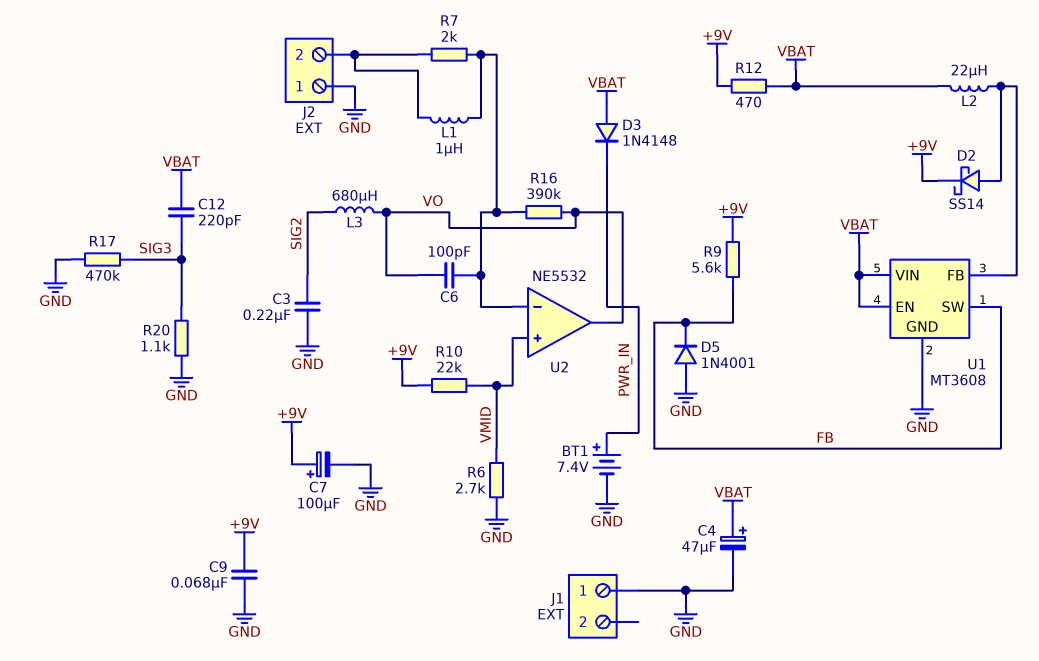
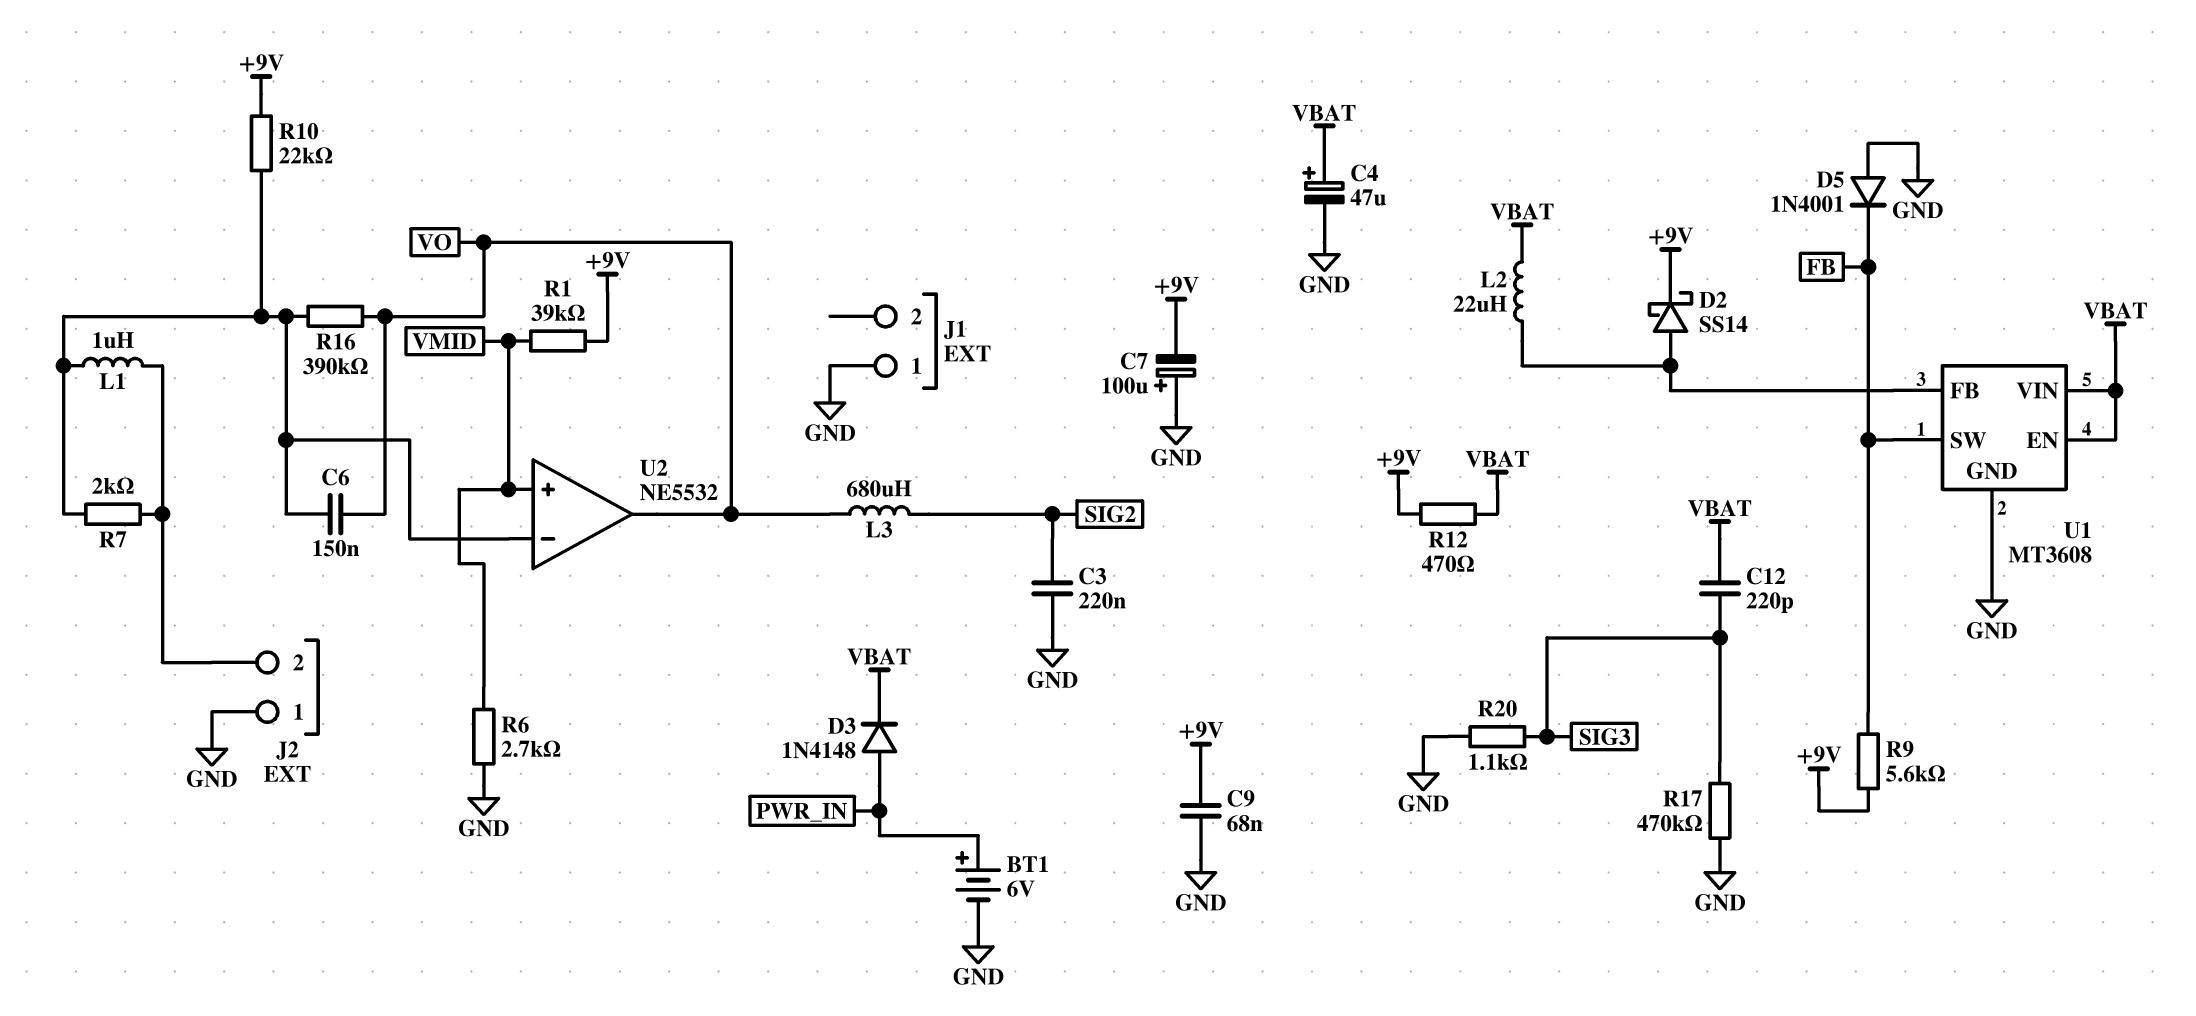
BT1: 7.4V (plus PWR_IN, minus GND) -> 6V (plus PWR_IN, minus GND)
C6: 100pF (U2/in-, VO) -> 150nF (U2/in-, VO)
C7: 100uF (plus +9V, minus GND) -> 100uF (plus GND, minus +9V)
D3: diode 1N4148 (A VBAT, K PWR_IN) -> diode 1N4148 (A PWR_IN, K VBAT)
R1: none -> 39k (+9V, VMID)
R10: 22k (+9V, VMID) -> 22k (+9V, U2/in-)

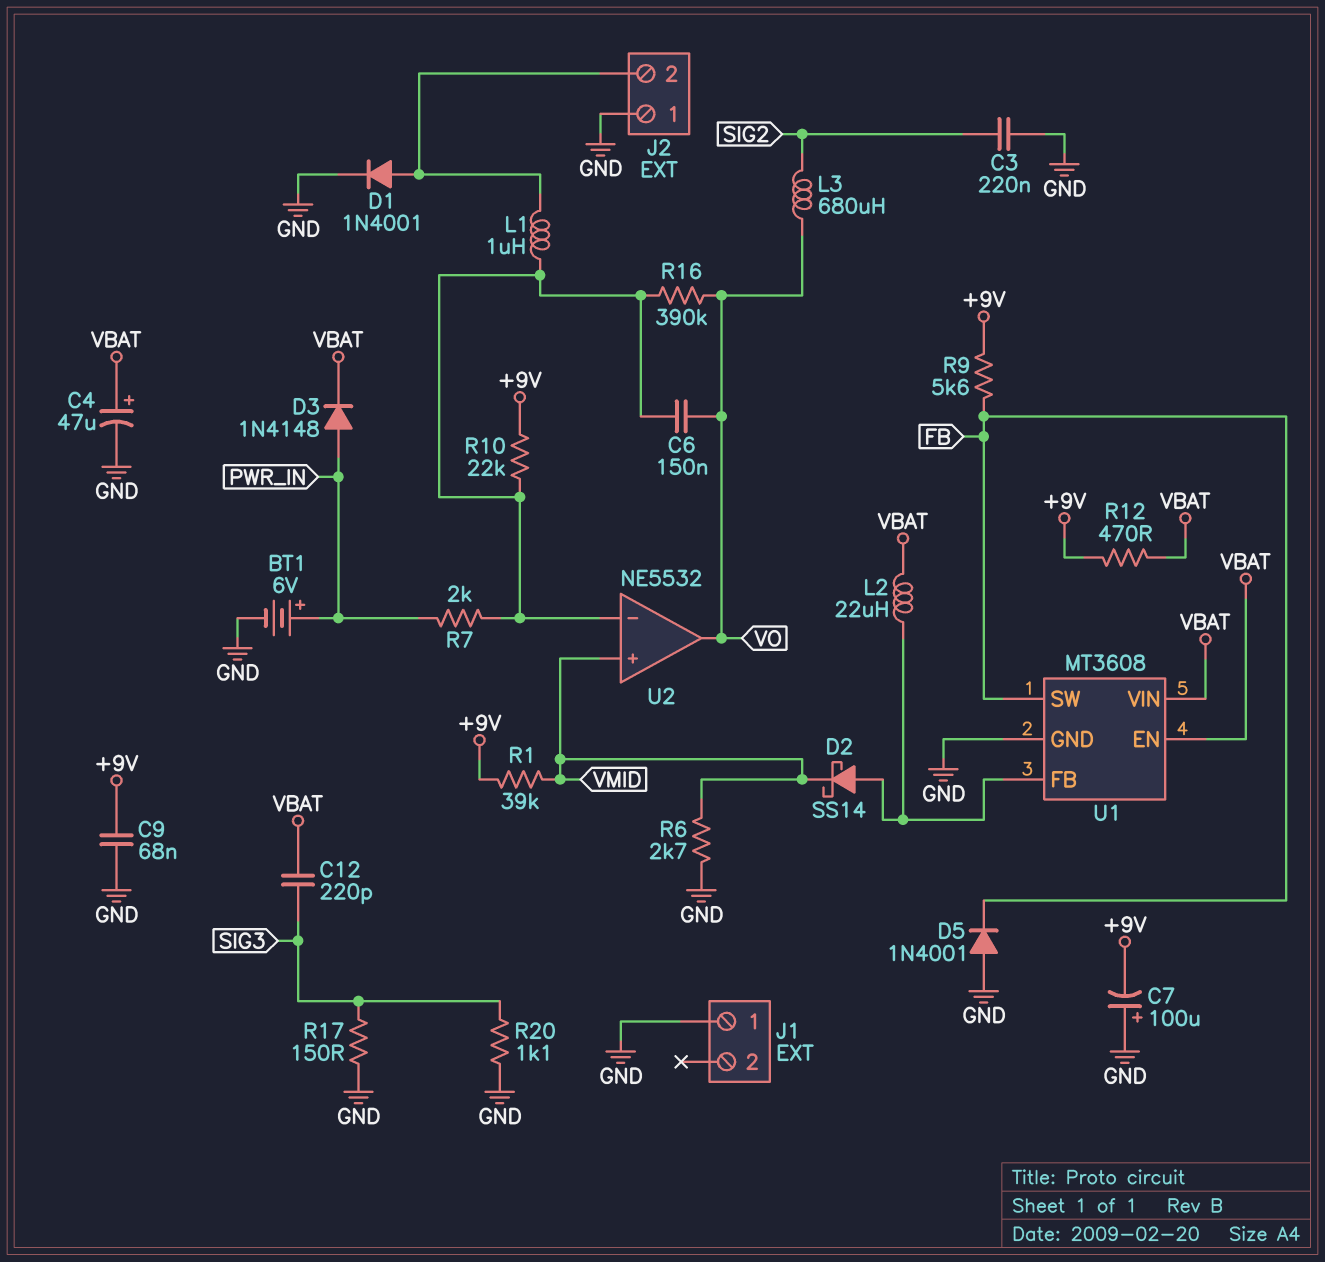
D1: none -> diode 1N4001 (A J2/2, K GND)
D2: schottky SS14 (A U1/FB, K +9V) -> schottky SS14 (A U1/FB, K VMID)
R7: 2k (J2/2, U2/in-) -> 2k (PWR_IN, U2/in-)
R17: 470k (GND, SIG3) -> 150 (GND, SIG3)

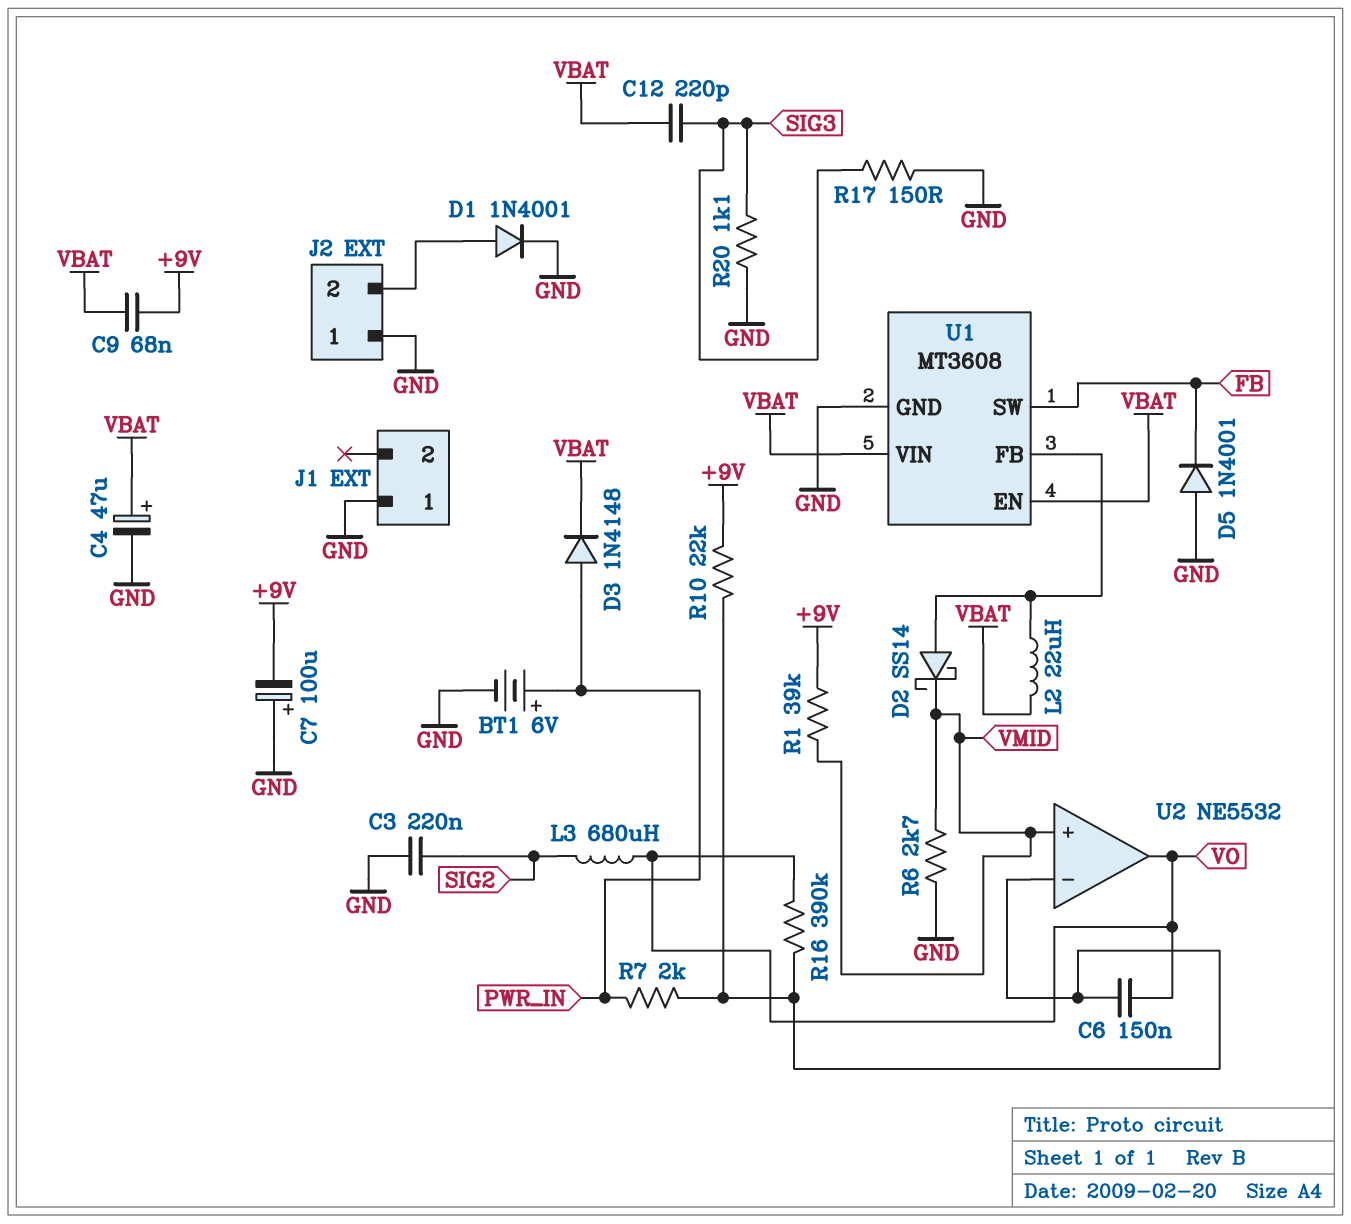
C9: 68nF (+9V, GND) -> 68nF (+9V, VBAT)
L1: 1uH (J2/2, U2/in-) -> none
R9: 5.6k (+9V, FB) -> none
R12: 470 (+9V, VBAT) -> none

